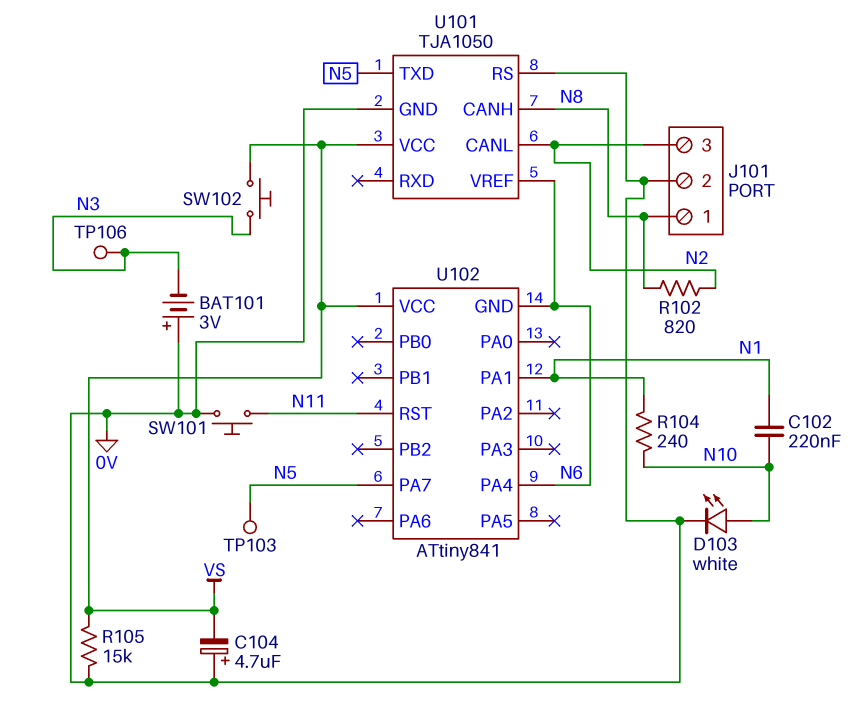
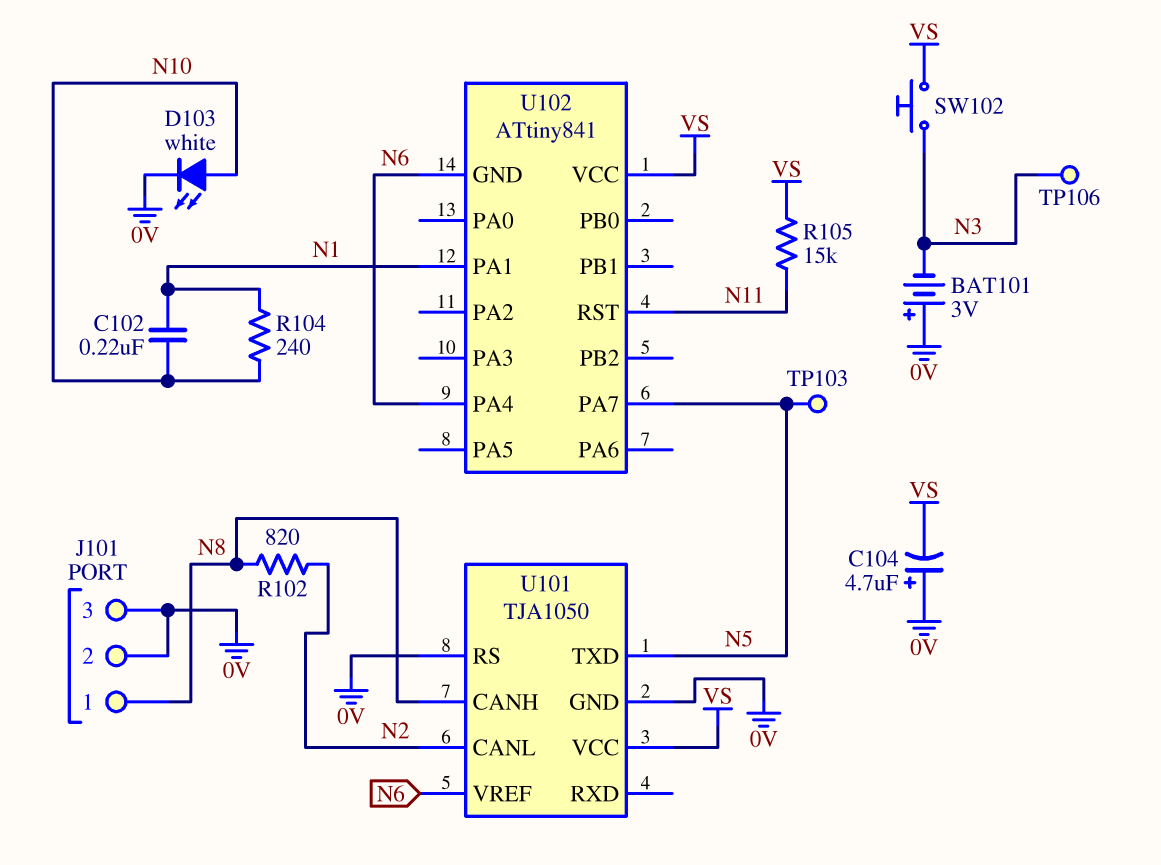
J101 pin 3: N2 -> 0V
R105: 15k (0V, VS) -> 15k (N11, VS)
SW101: button (0V, N11) -> none

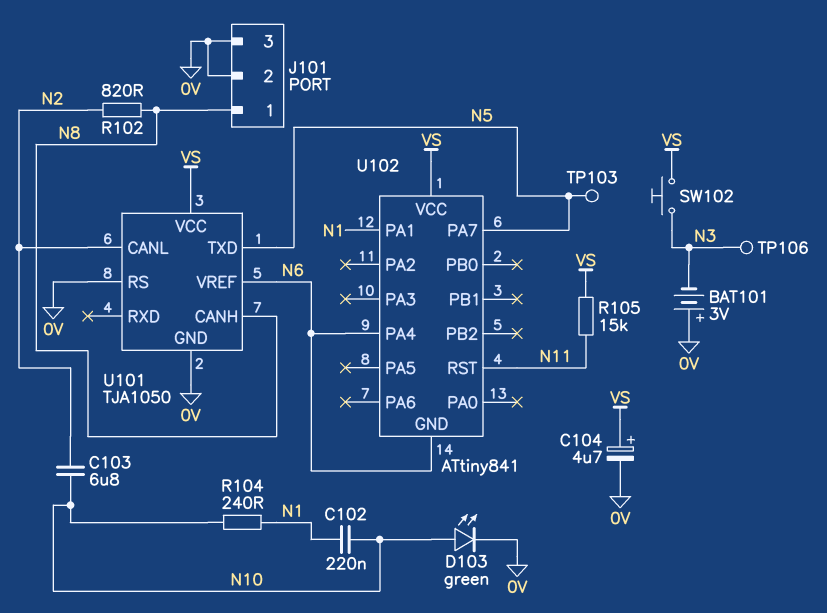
C103: none -> 6.8uF (N2, N10)
C104: 4.7uF (plus 0V, minus VS) -> 4.7uF (plus VS, minus 0V)
D103: LED white (A N10, K 0V) -> LED green (A N10, K 0V)

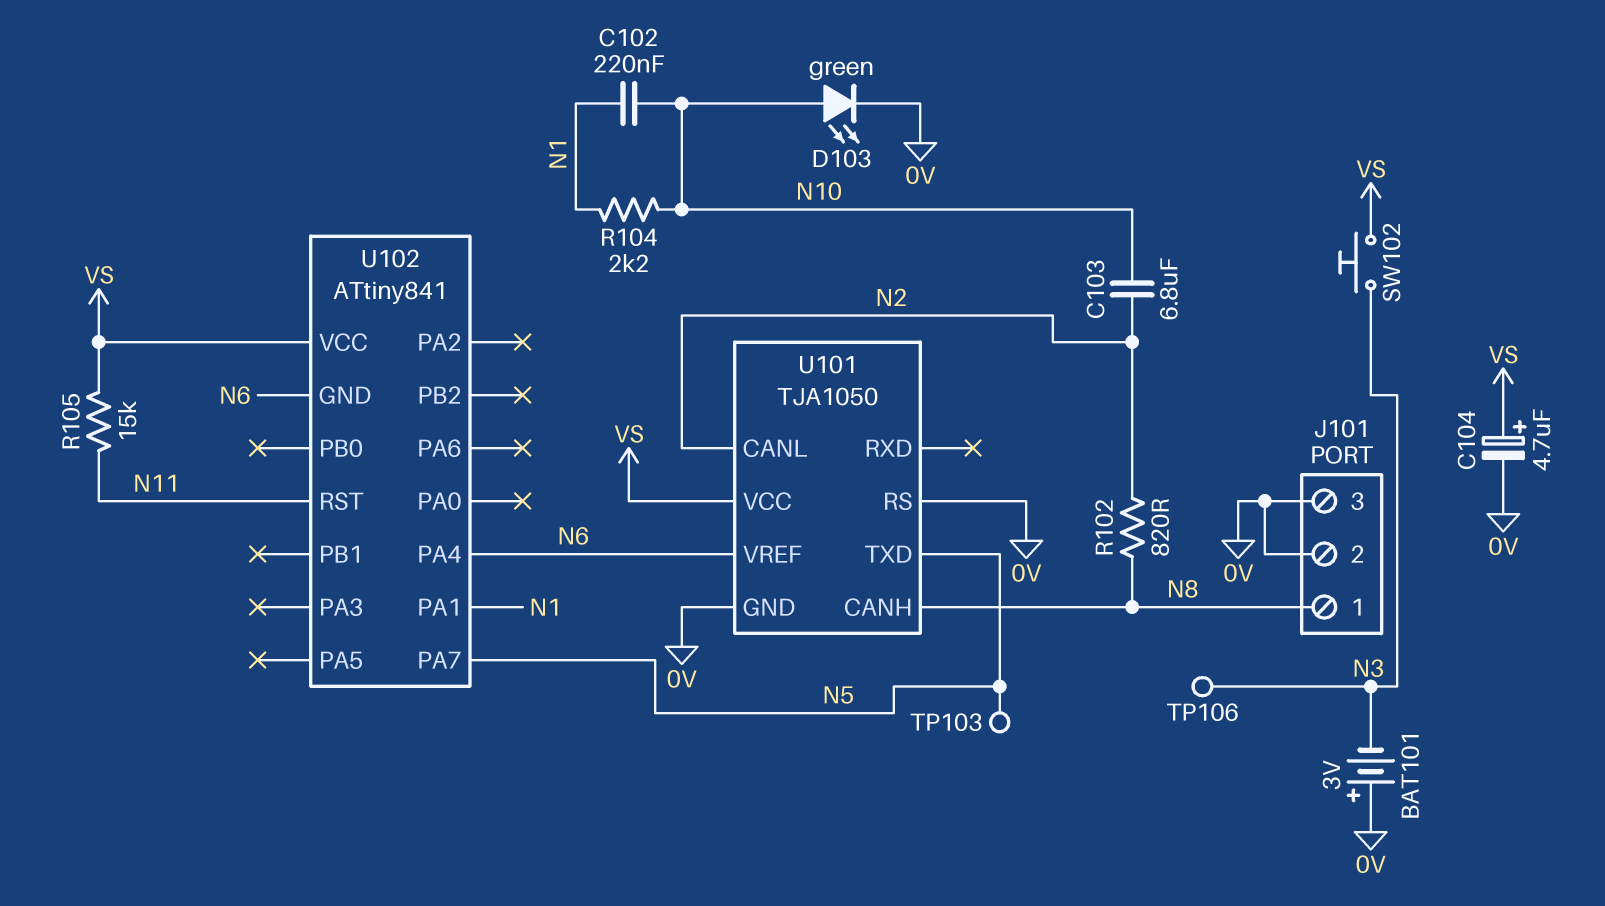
R104: 240 (N1, N10) -> 2.2k (N1, N10)

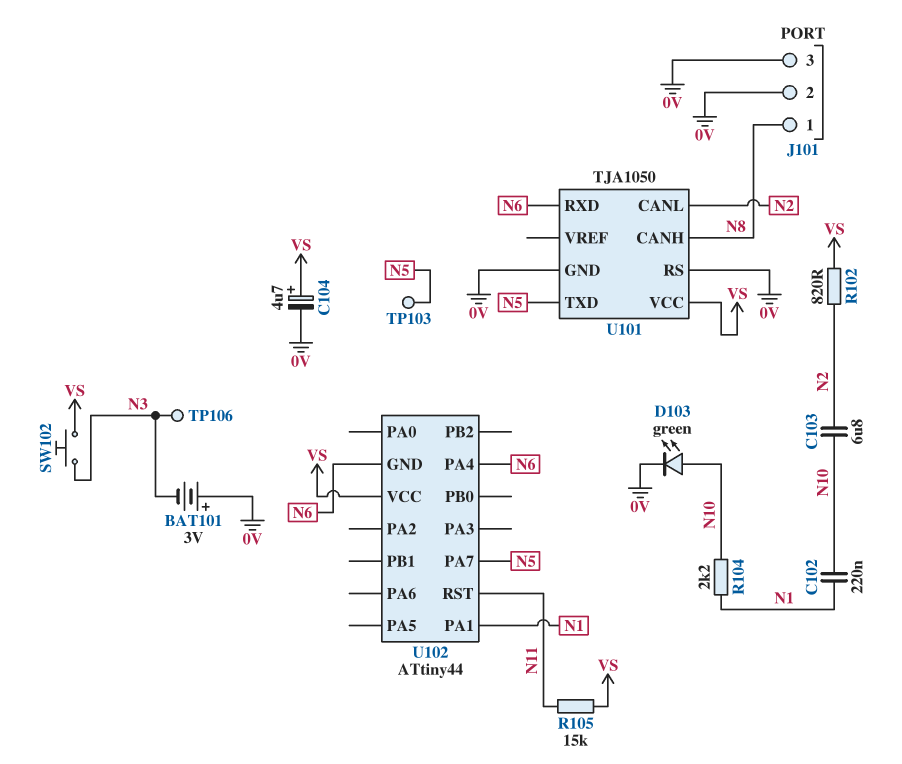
R102: 820 (N2, N8) -> 820 (N2, VS)
U101 pin RXD: none -> N6
U101 pin VREF: N6 -> none
U102: ATtiny841 -> ATtiny44

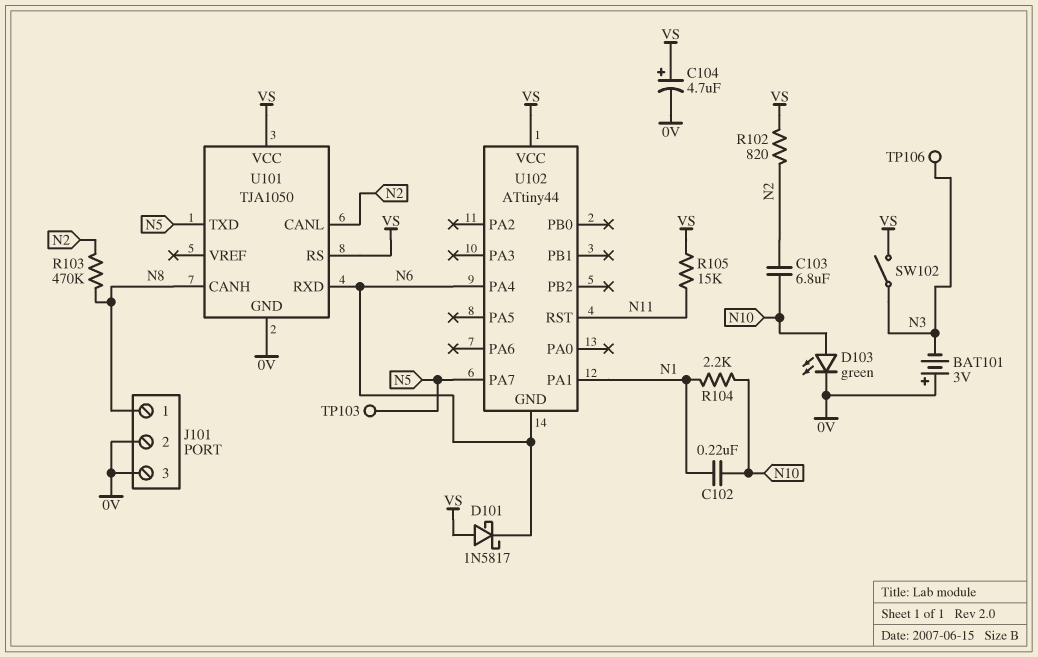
D101: none -> schottky 1N5817 (A VS, K N6)
R103: none -> 470k (N2, N8)
SW102: button (N3, VS) -> switch (N3, VS)
U101 pin RS: 0V -> VS

